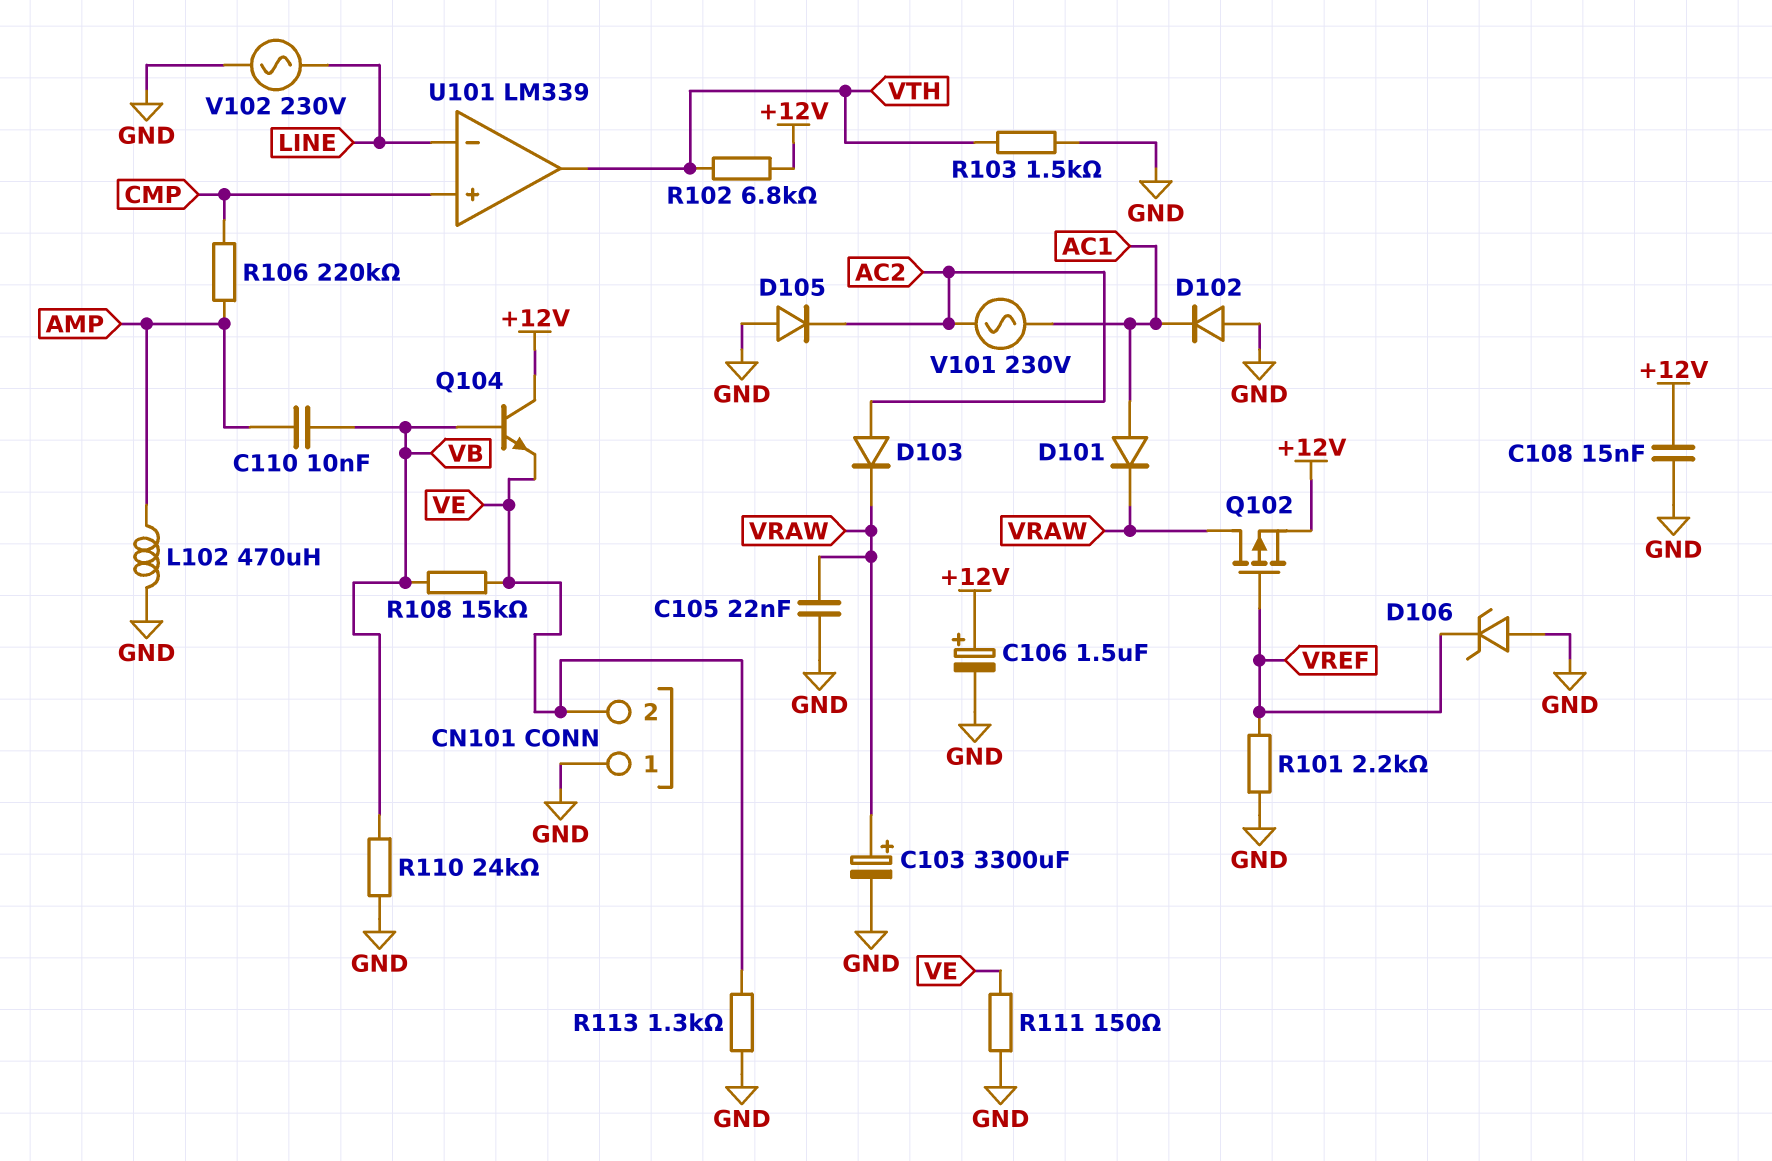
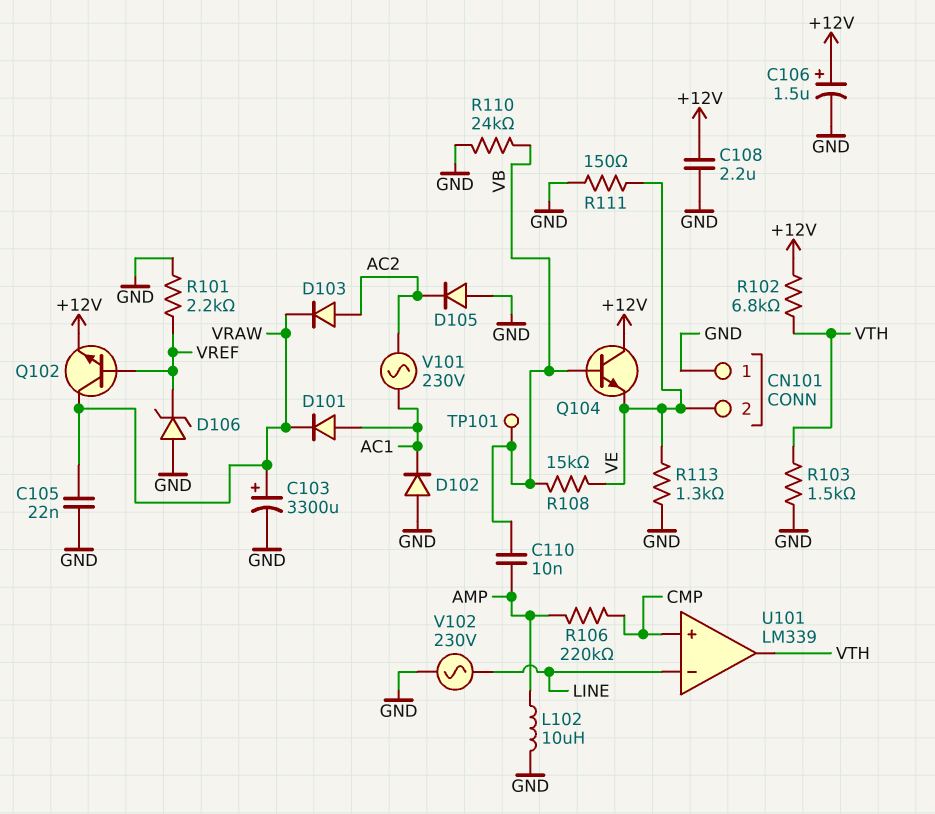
C108: 15nF (+12V, GND) -> 2.2uF (+12V, GND)
L102: 470uH (AMP, GND) -> 10uH (AMP, GND)
Q102: PMOS (G VREF, D VRAW, S +12V) -> NPN (B VREF, C VRAW, E +12V)
TP101: none -> test point (VB)

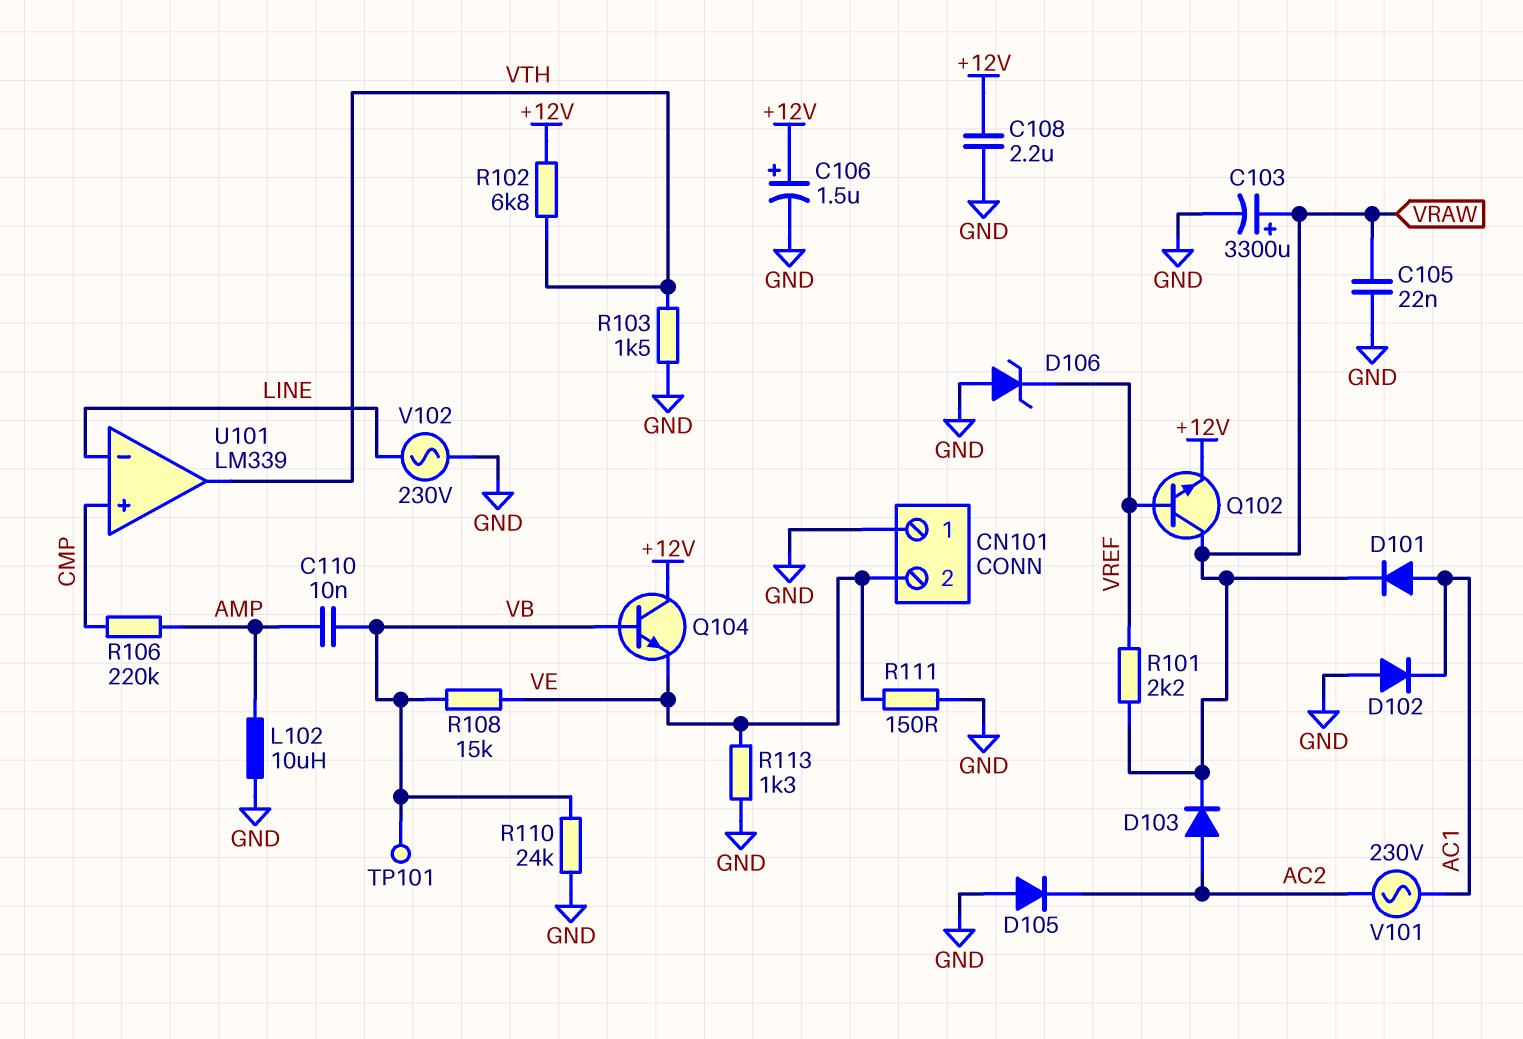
R101: 2.2k (GND, VREF) -> 2.2k (VRAW, VREF)

